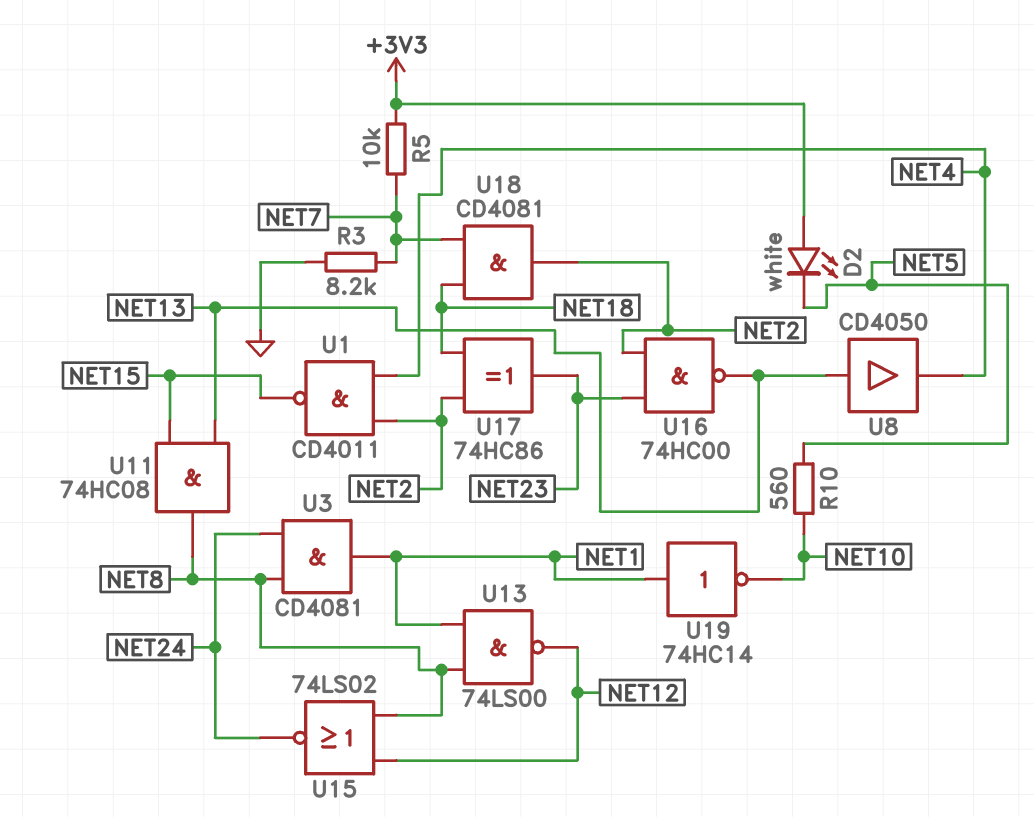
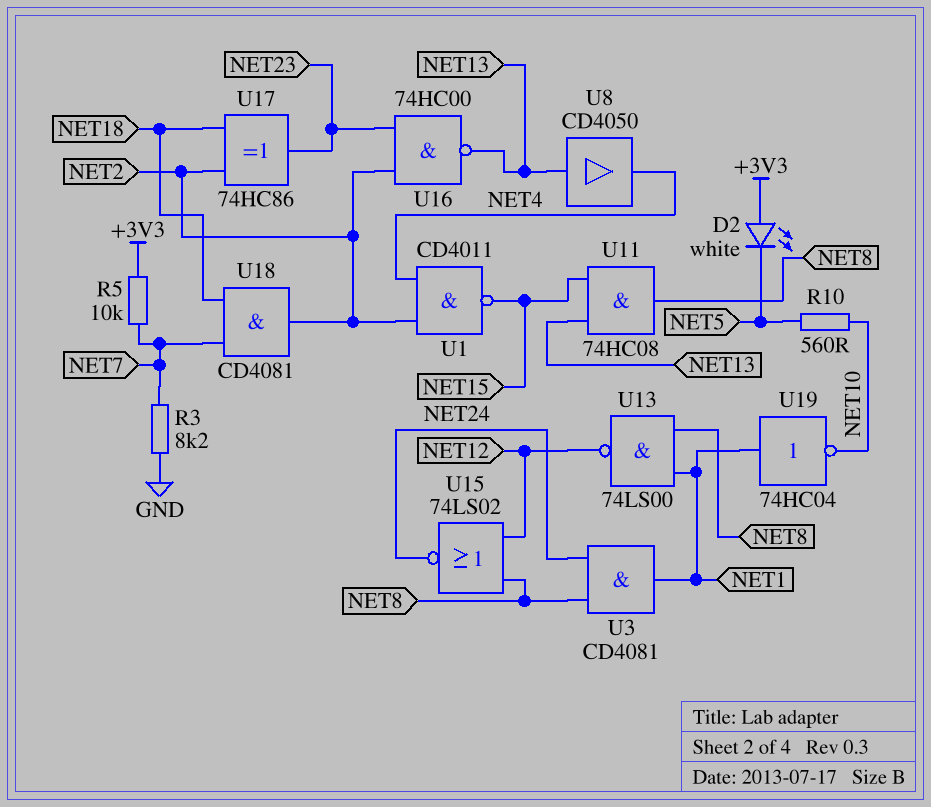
U19: NOT 74HC14 (in NET1, out NET10) -> NOT 74HC04 (in NET1, out NET10)

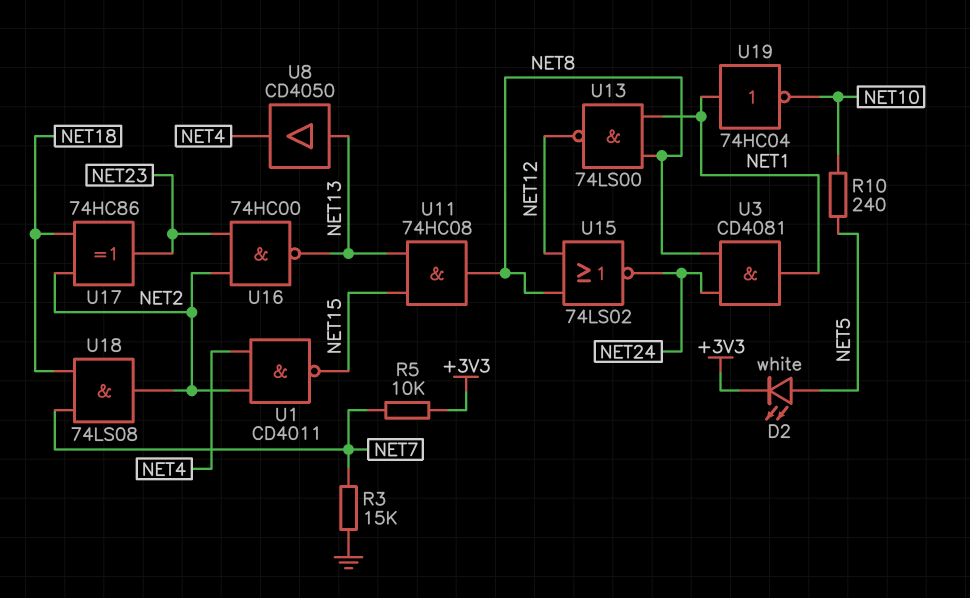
D2: LED white (A +3V3, K NET5) -> LED white (A NET5, K +3V3)
R3: 8.2k (GND, NET7) -> 15k (GND, NET7)
R10: 560 (NET5, NET10) -> 240 (NET5, NET10)
U18: AND CD4081 (in NET7, in NET18, out NET2) -> AND 74LS08 (in NET7, in NET18, out NET2)

